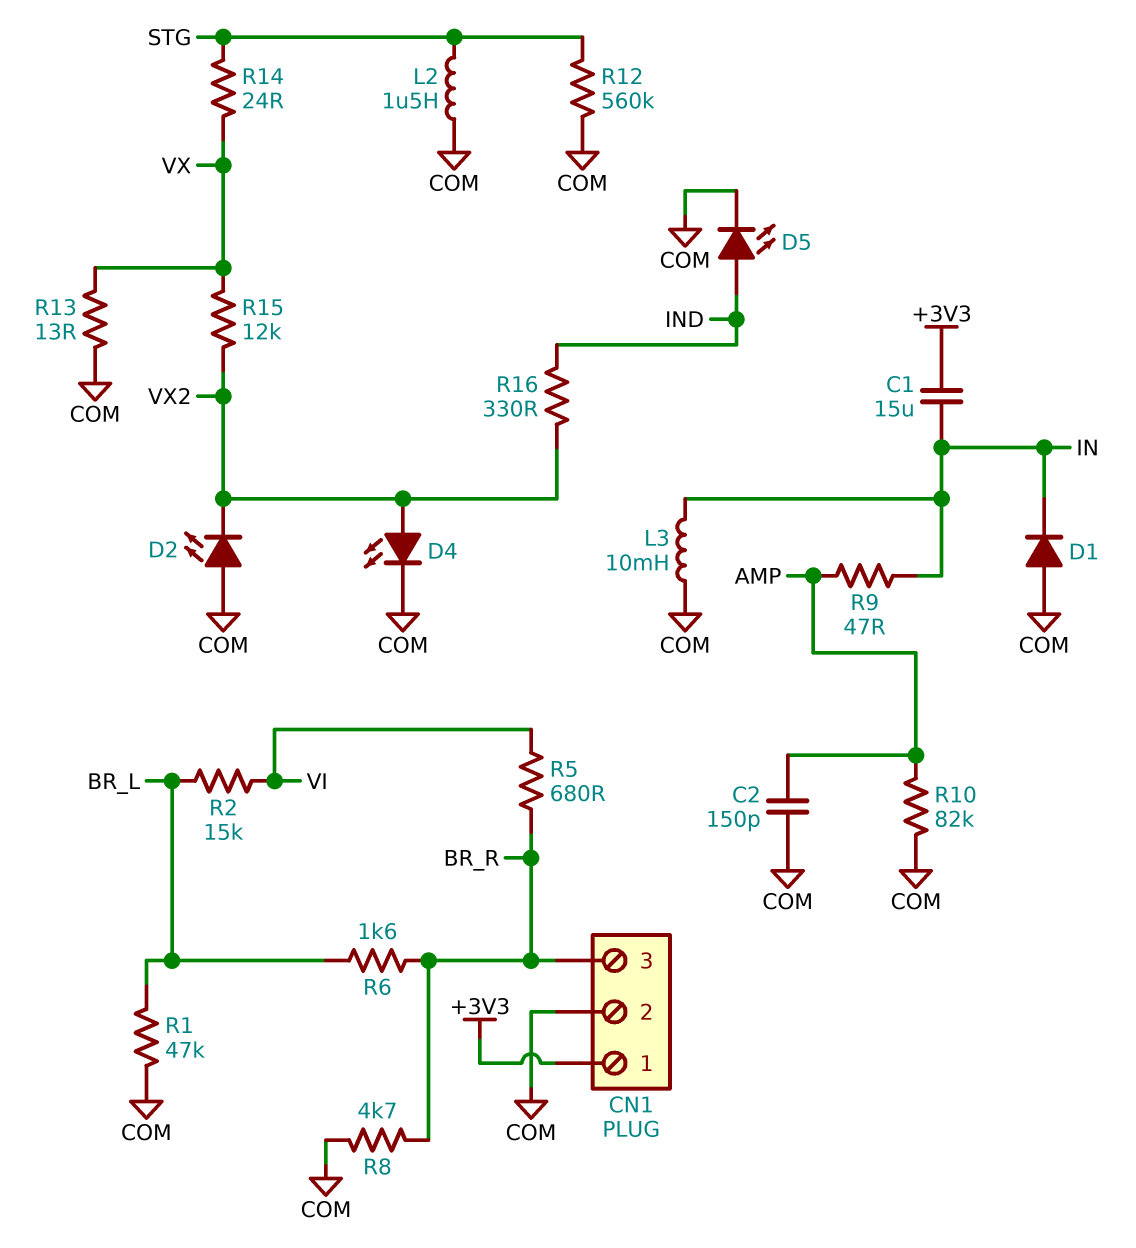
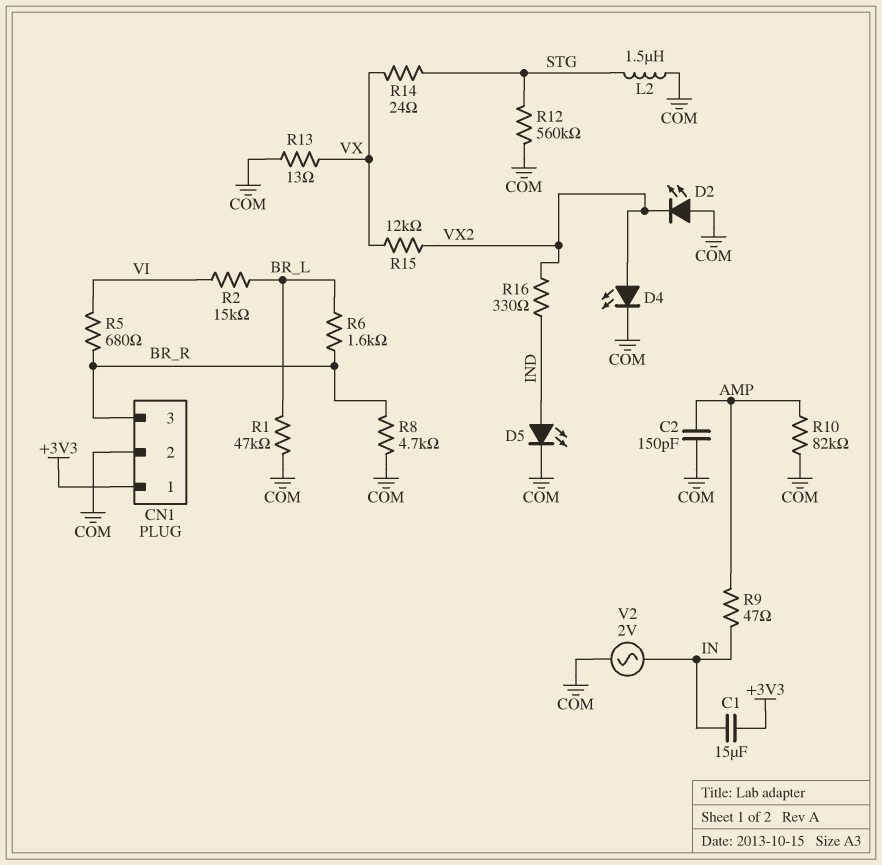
D1: diode (A COM, K IN) -> none
L3: 10mH (COM, IN) -> none
V2: none -> AC 2V (COM, IN)

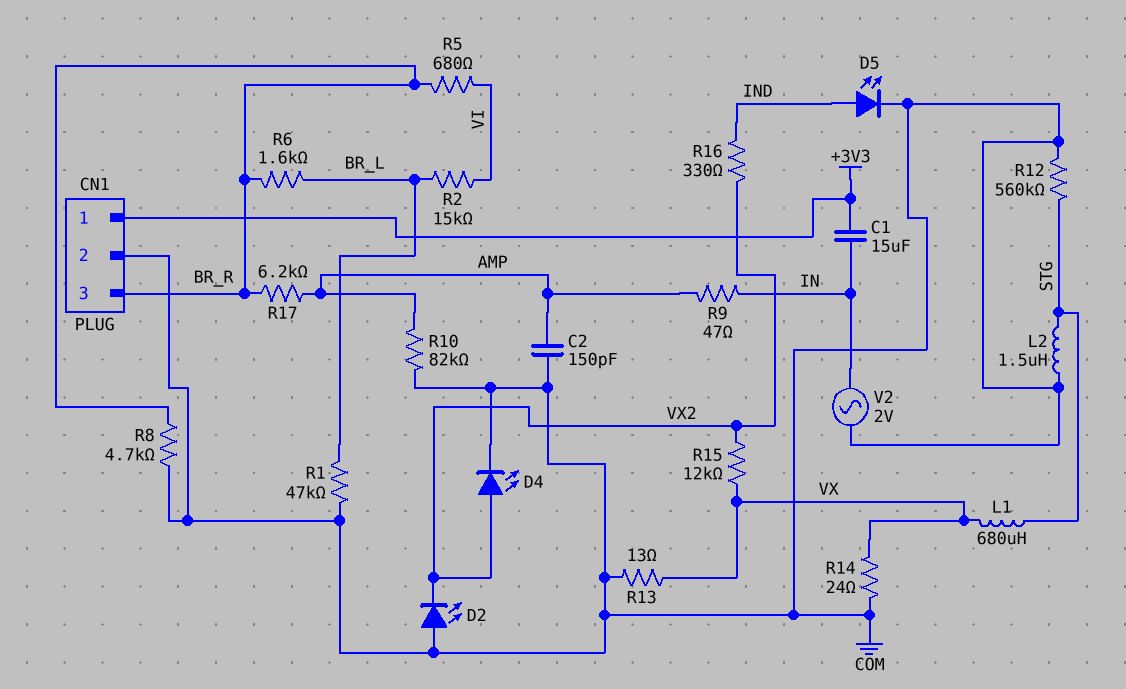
L1: none -> 680uH (STG, VX)
R14: 24 (STG, VX) -> 24 (COM, VX)
R17: none -> 6.2k (AMP, BR_R)

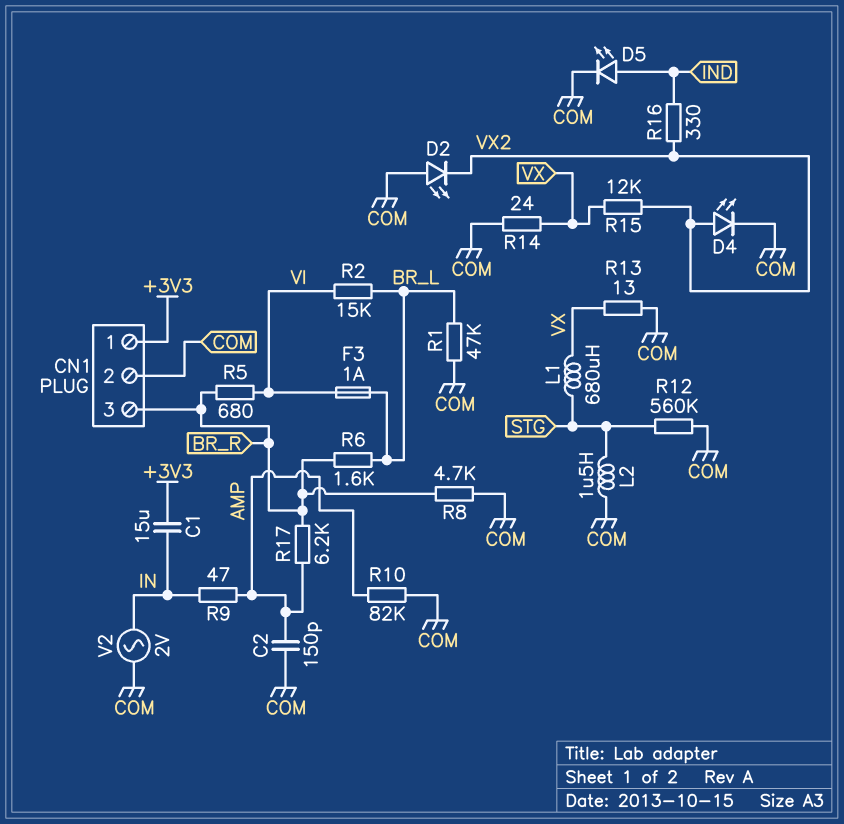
F3: none -> 1A (BR_L, VI)

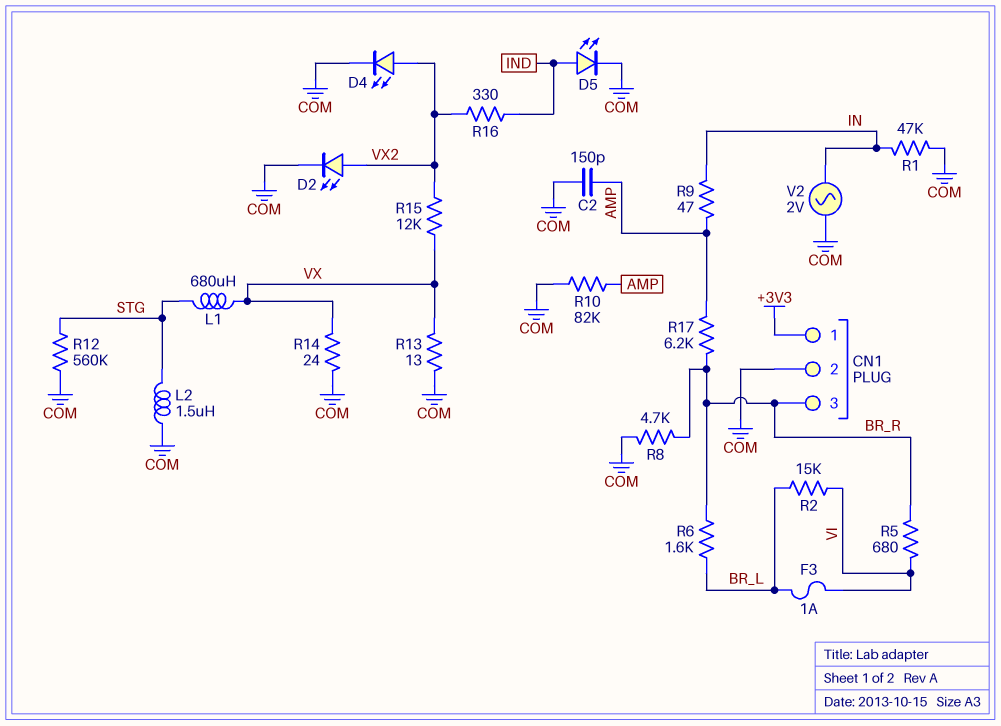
C1: 15uF (+3V3, IN) -> none
D2: LED (A COM, K VX2) -> LED (A VX2, K COM)
R1: 47k (BR_L, COM) -> 47k (COM, IN)

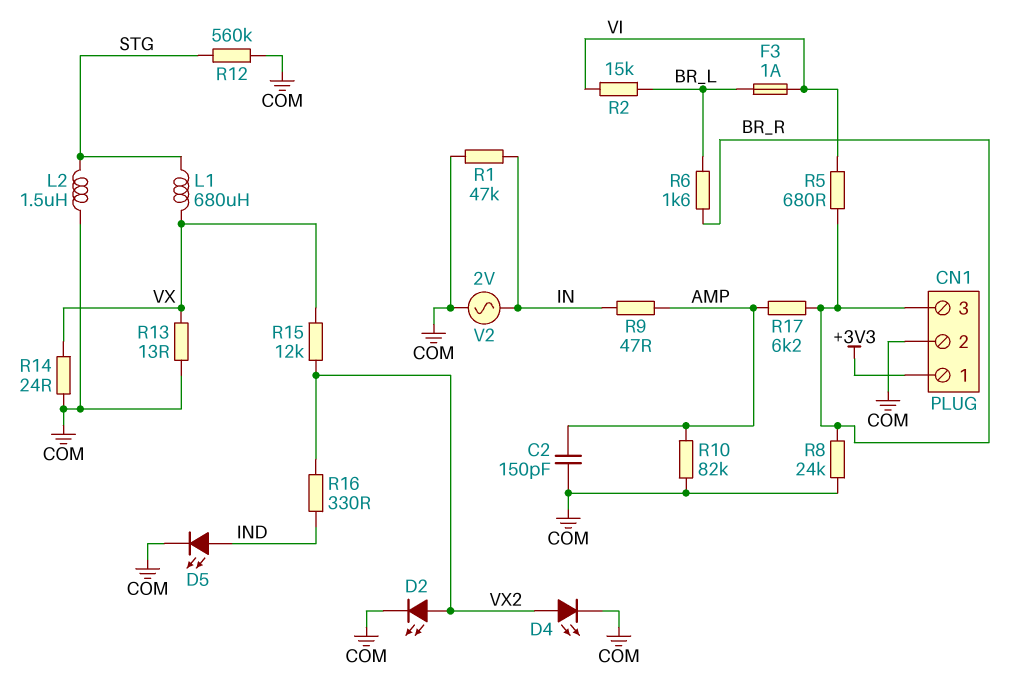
R8: 4.7k (BR_R, COM) -> 24k (BR_R, COM)

